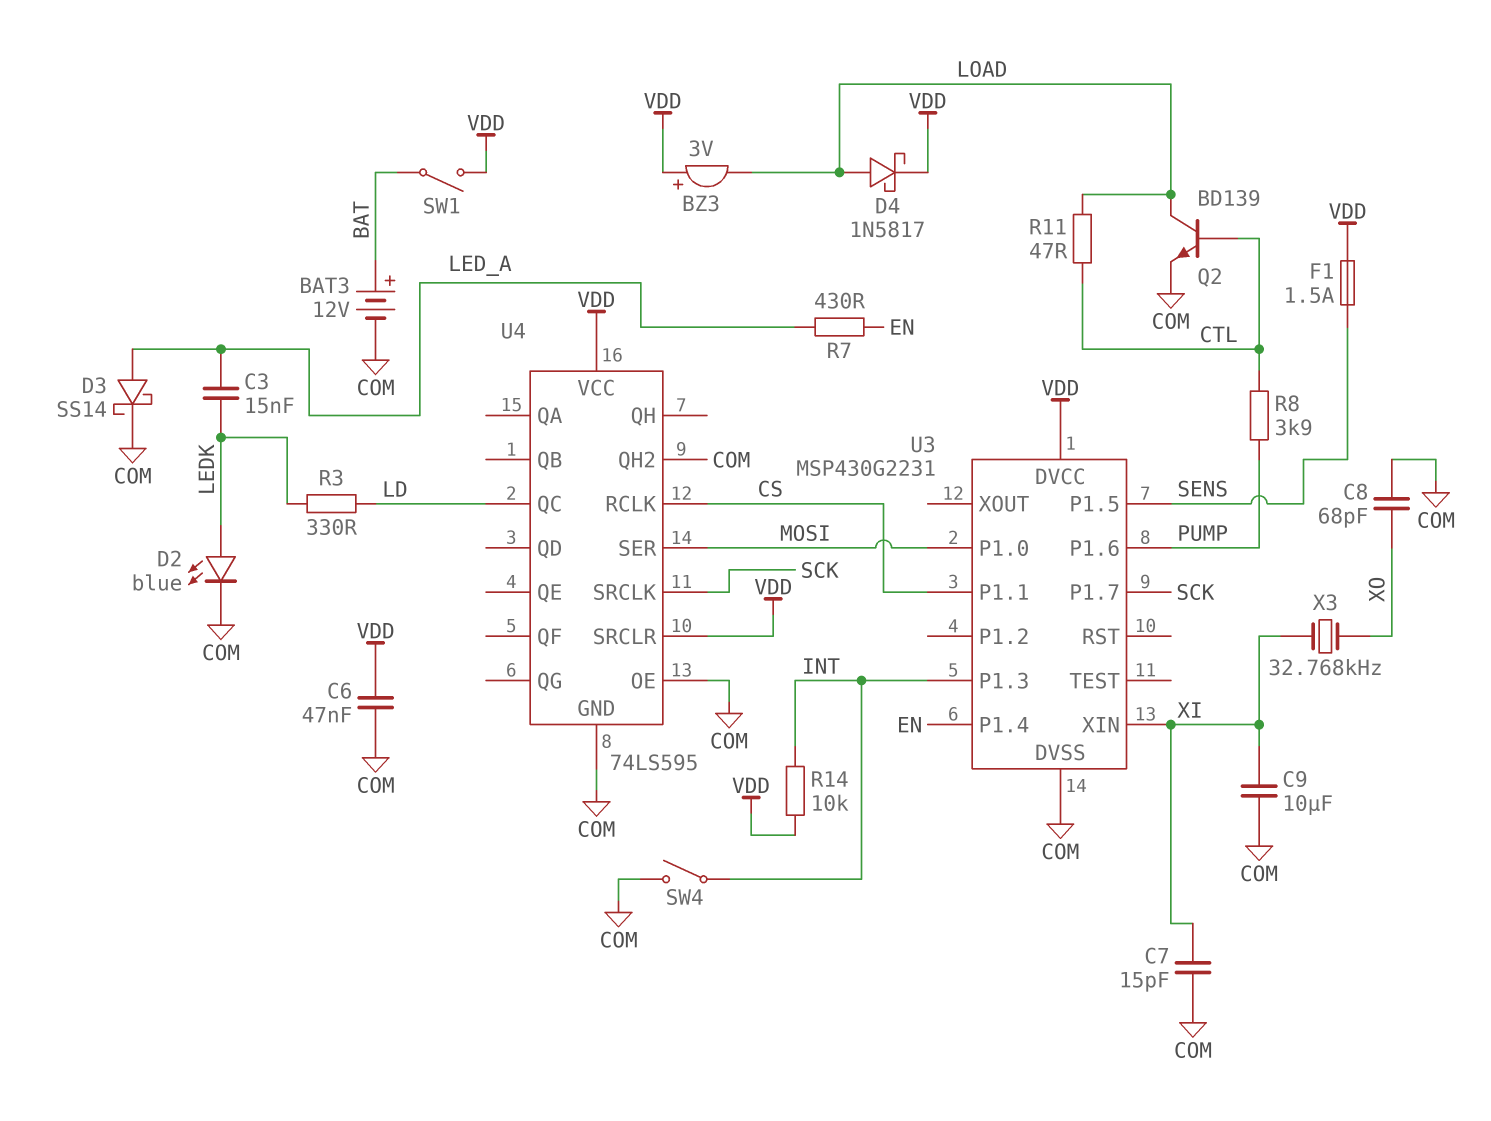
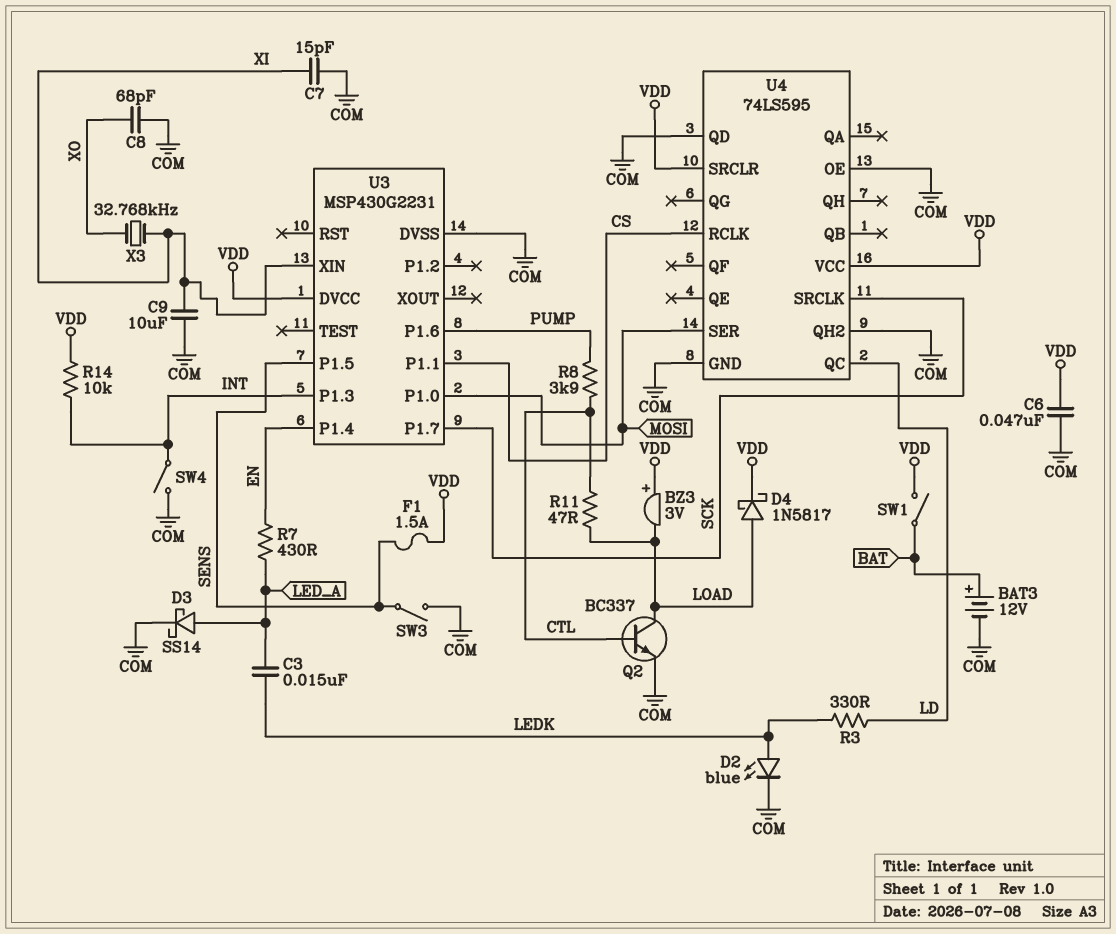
Q2: NPN BD139 (B CTL, C LOAD, E COM) -> NPN BC337 (B CTL, C LOAD, E COM)
SW3: none -> switch (COM, SENS)
U4 pin QD: none -> COM

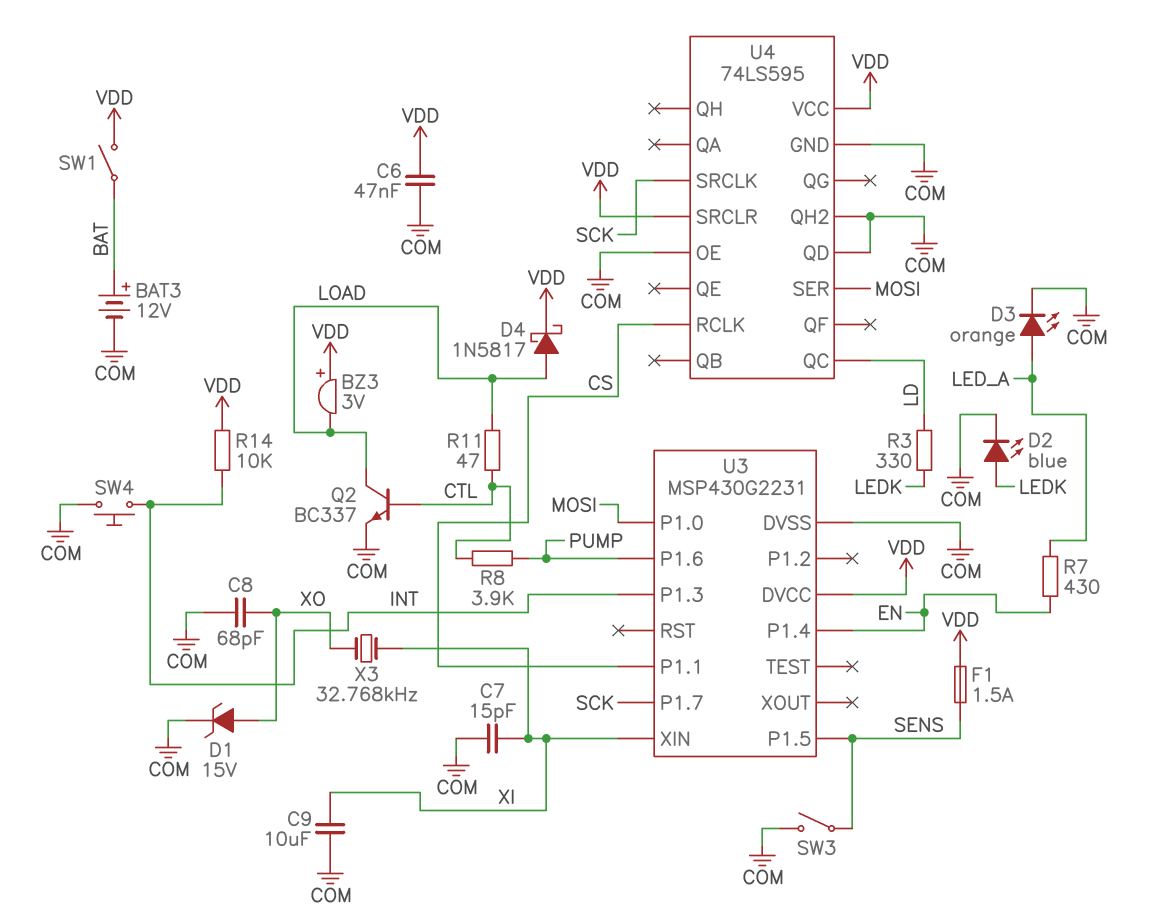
C3: 15nF (LEDK, LED_A) -> none
D1: none -> zener 15V (A XO, K COM)
D3: schottky SS14 (A LED_A, K COM) -> LED orange (A LED_A, K COM)
SW4: switch (COM, INT) -> button (COM, INT)

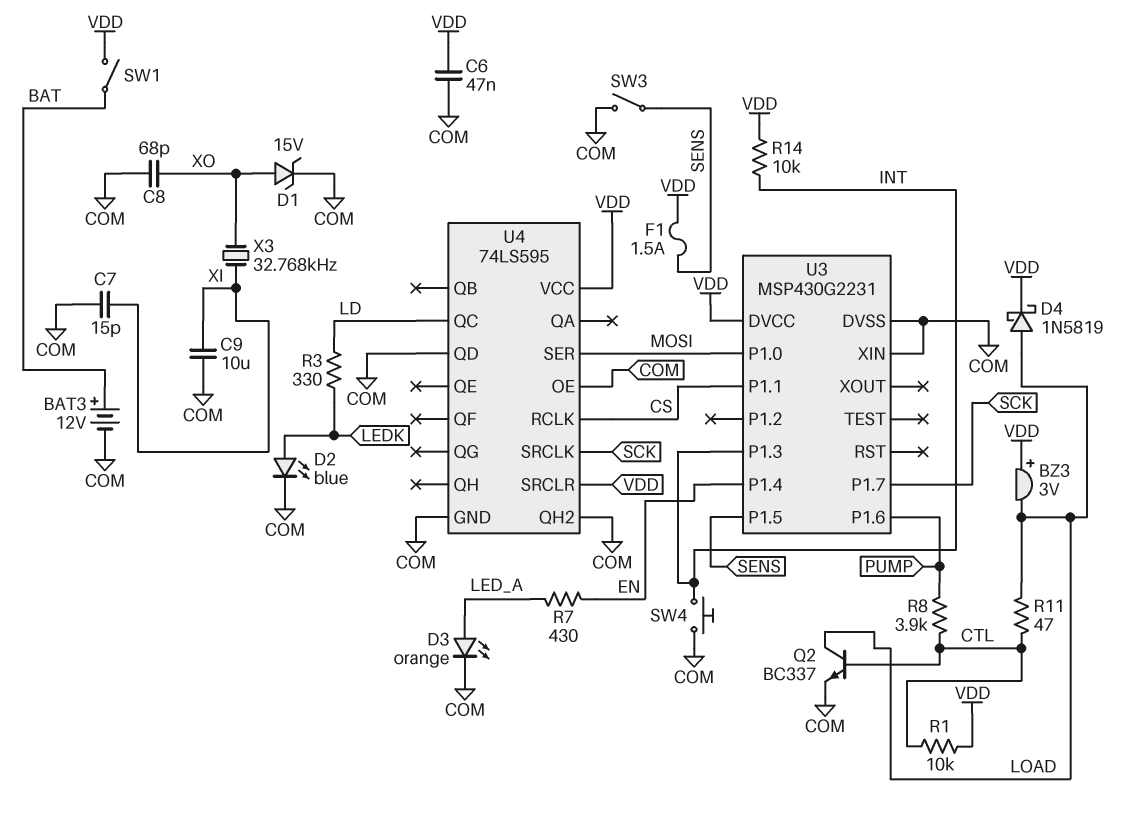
D4: schottky 1N5817 (A LOAD, K VDD) -> schottky 1N5819 (A LOAD, K VDD)
R1: none -> 10k (CTL, VDD)
U3 pin XIN: XI -> COM

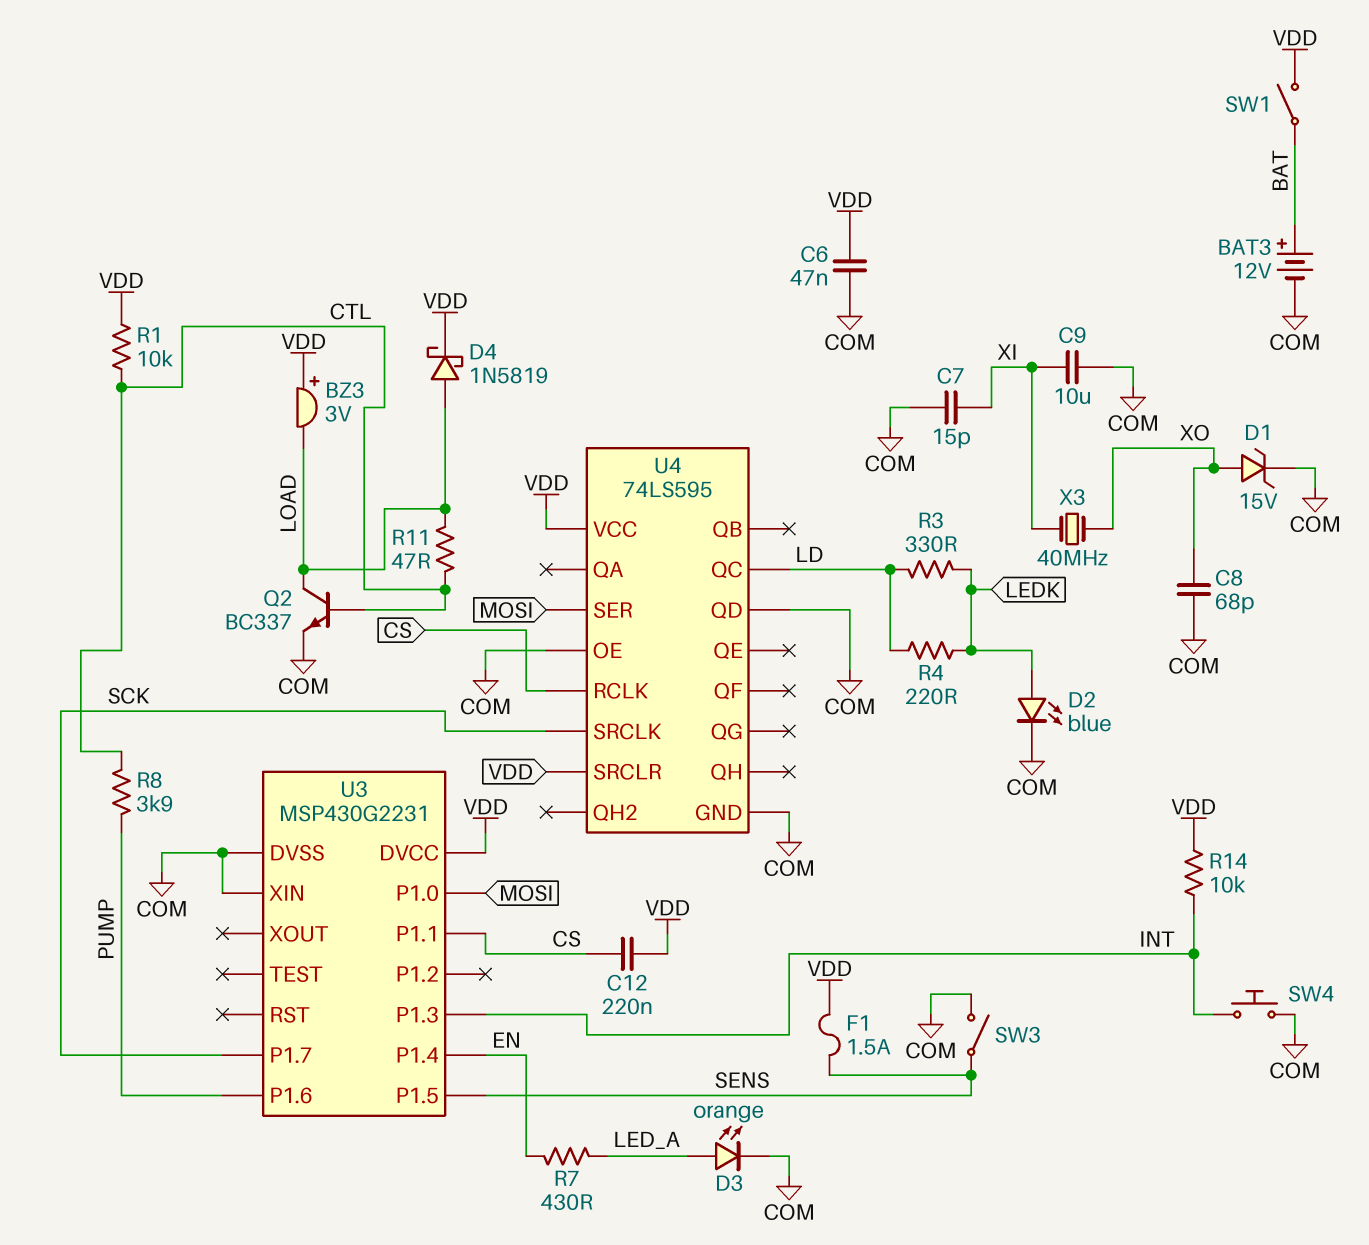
C12: none -> 220nF (CS, VDD)
R4: none -> 220 (LD, LEDK)
U4 pin QH2: COM -> none
X3: 32.768kHz (XI, XO) -> 40MHz (XI, XO)

